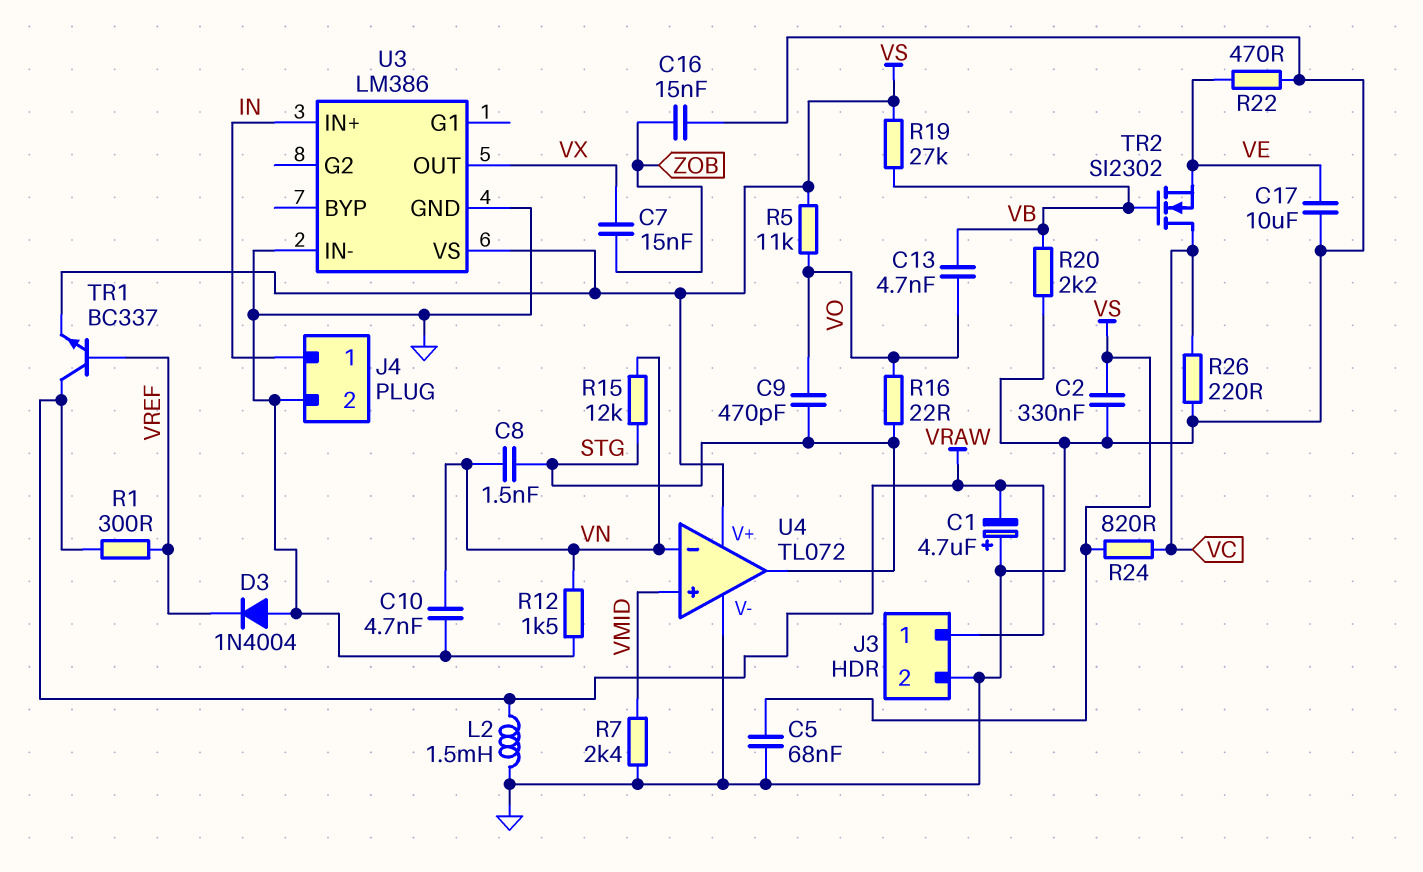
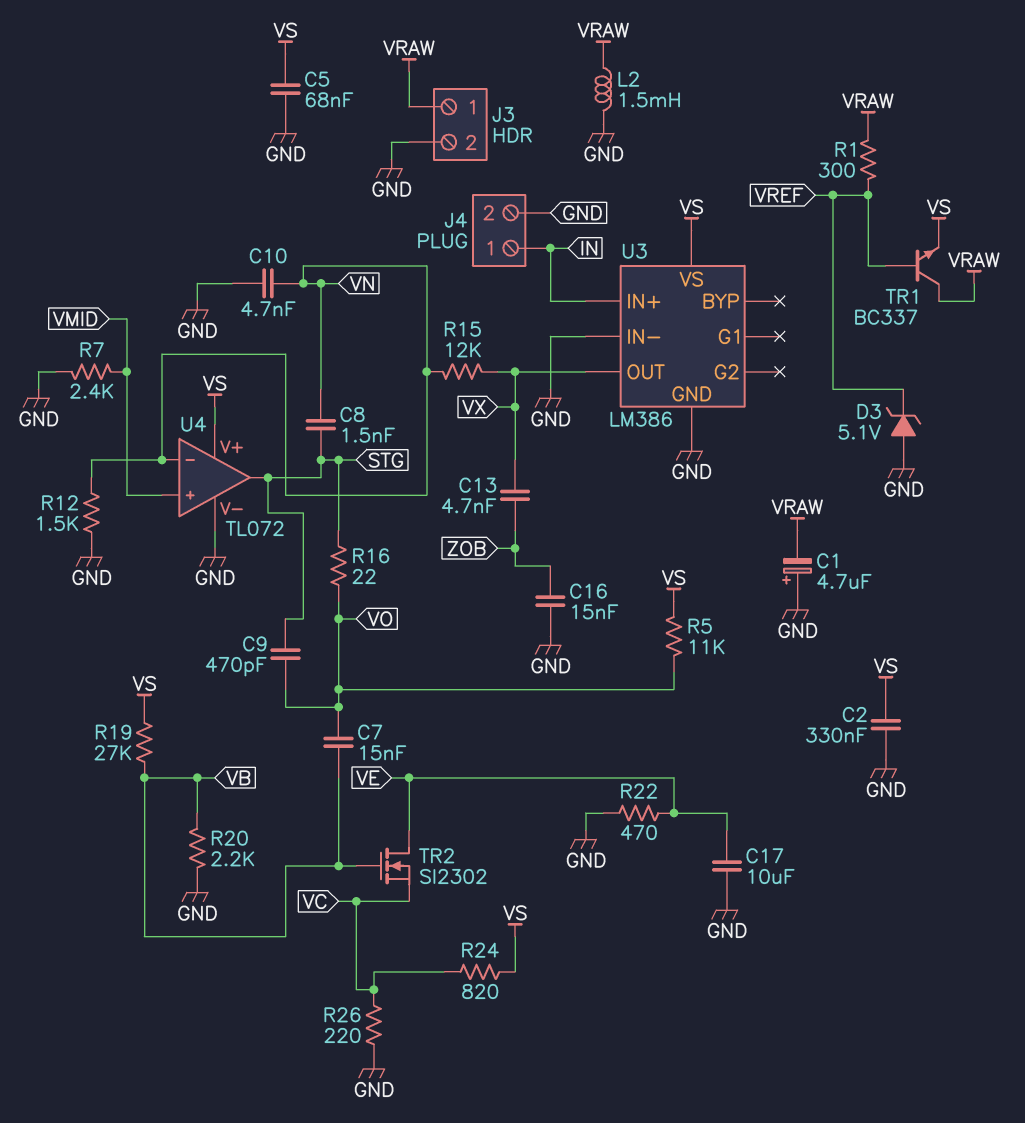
C7: 15nF (VX, ZOB) -> 15nF (VB, VO)
C13: 4.7nF (VB, VO) -> 4.7nF (VX, ZOB)
D3: diode 1N4004 (A GND, K VREF) -> zener 5.1V (A GND, K VREF)
R15: 12k (STG, VN) -> 12k (VN, VX)
TR2: NMOS SI2302 (G VB, D VC, S VE) -> NMOS SI2302 (G VB, D VE, S VC)

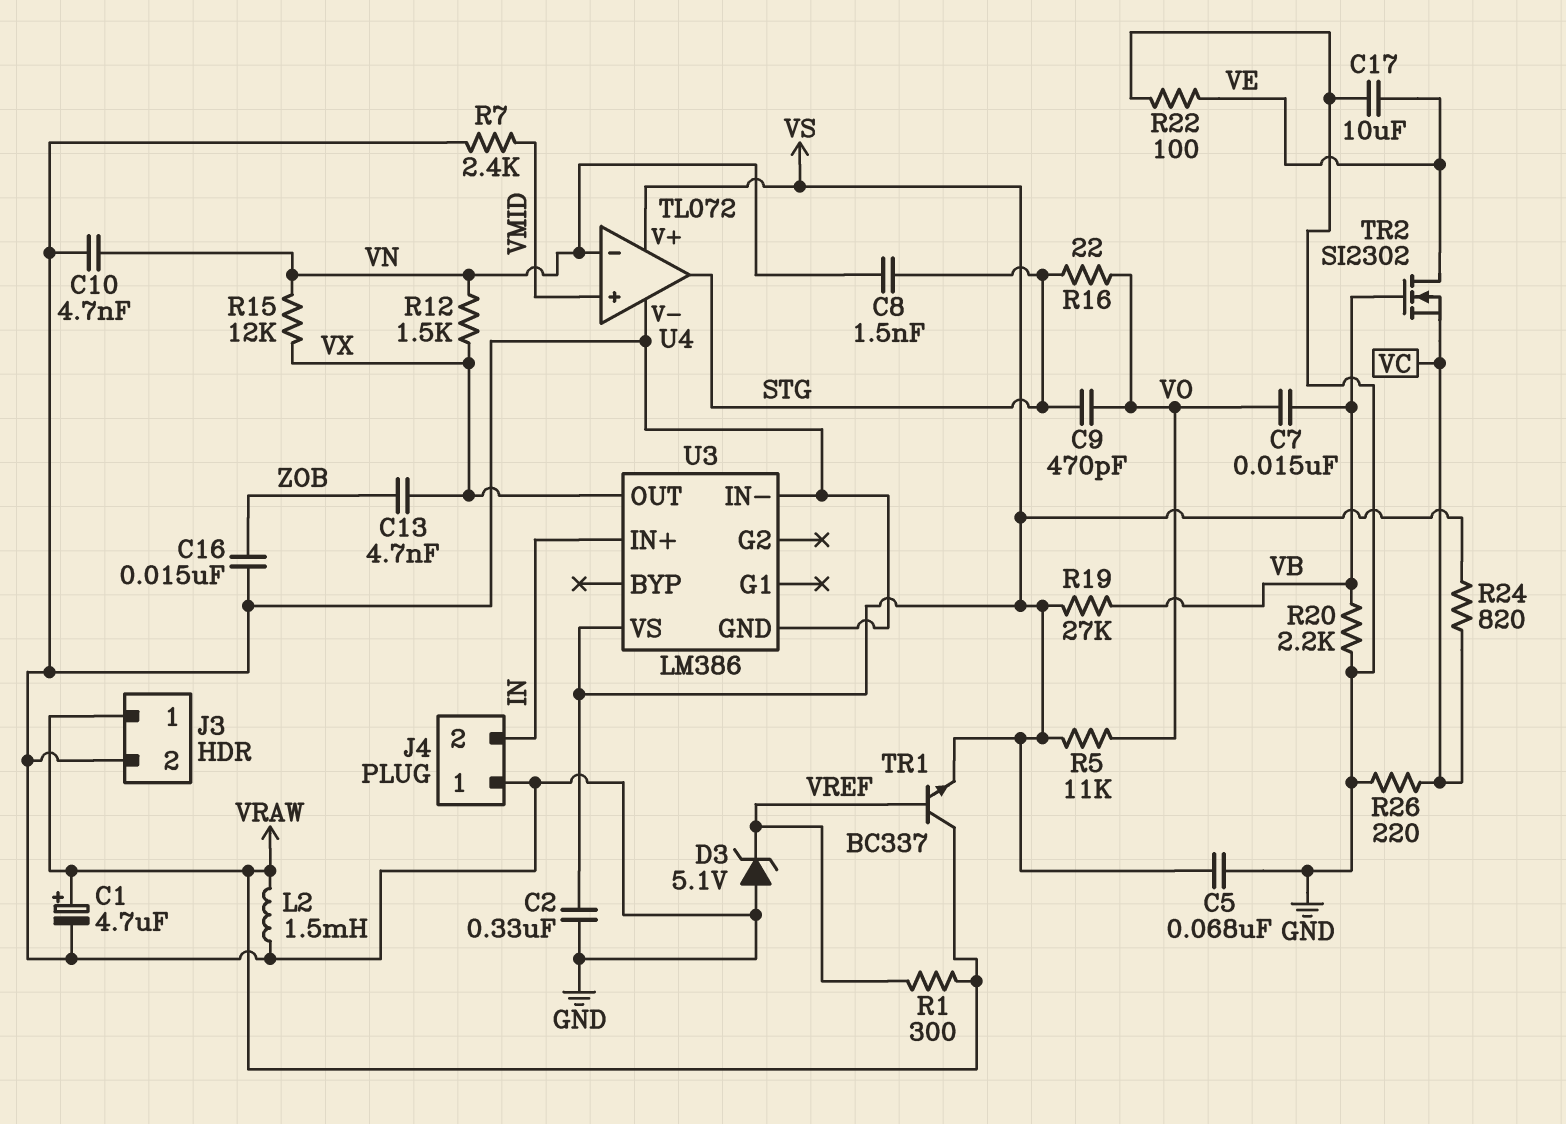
C1: 4.7uF (plus GND, minus VRAW) -> 4.7uF (plus VRAW, minus GND)
J4 pin 1: IN -> GND
J4 pin 2: GND -> IN
R12: 1.5k (GND, VN) -> 1.5k (VN, VX)
R22: 470 (GND, VE) -> 100 (GND, VE)

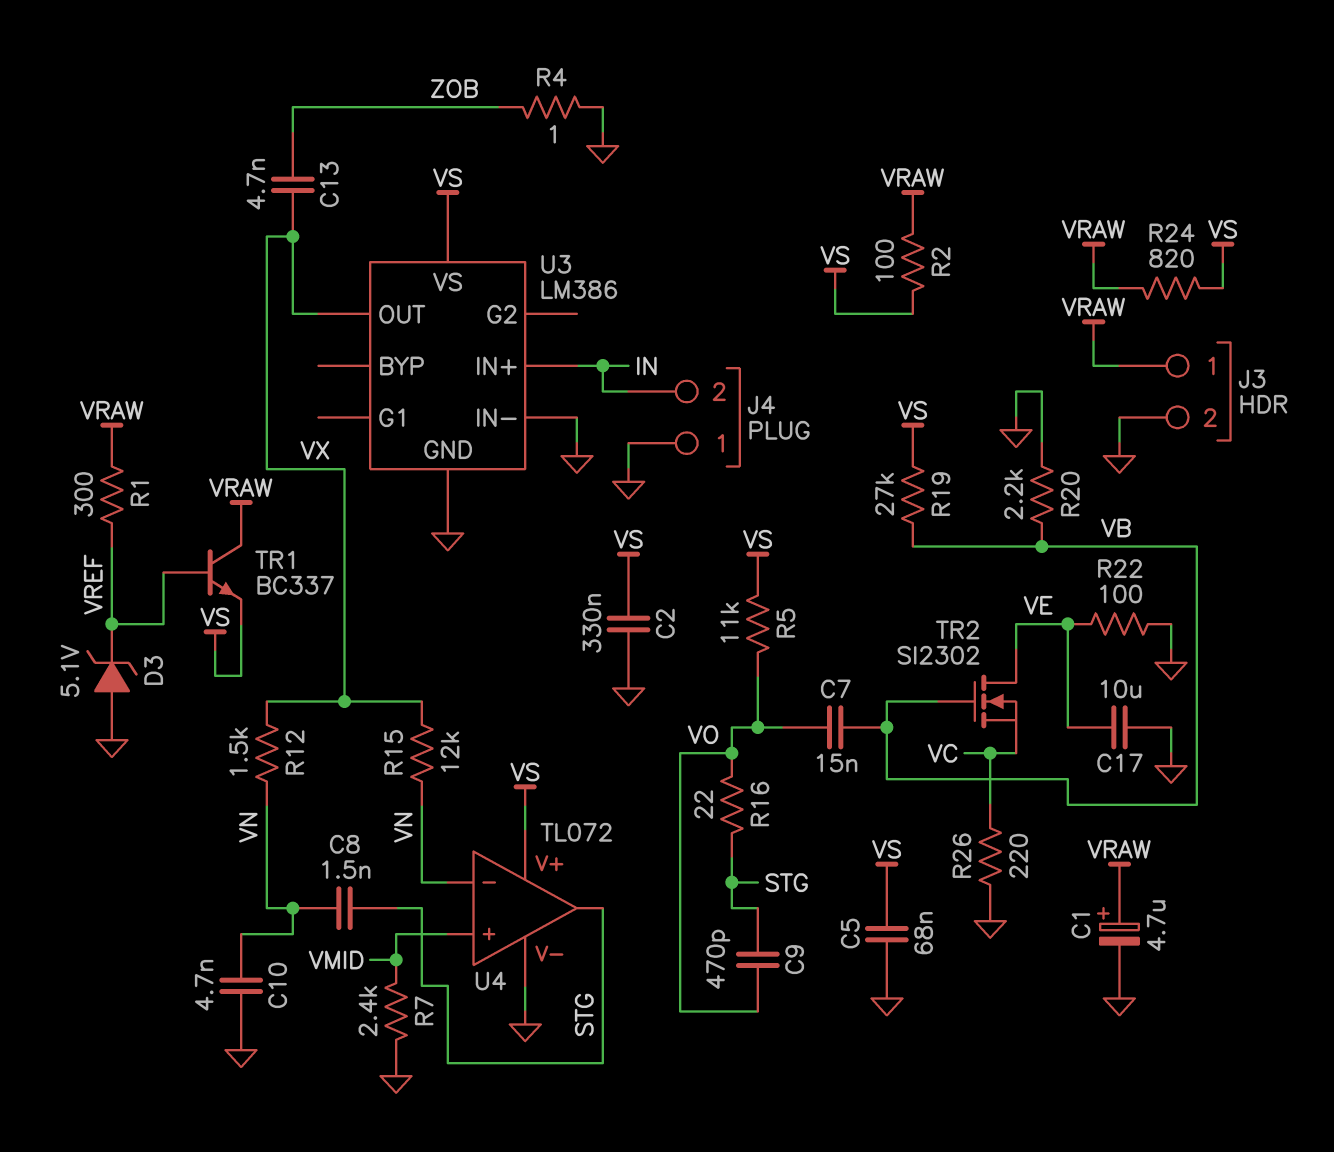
C16: 15nF (GND, ZOB) -> none
L2: 1.5mH (GND, VRAW) -> none
R2: none -> 100 (VRAW, VS)
R4: none -> 1 (GND, ZOB)
R24: 820 (VC, VS) -> 820 (VRAW, VS)

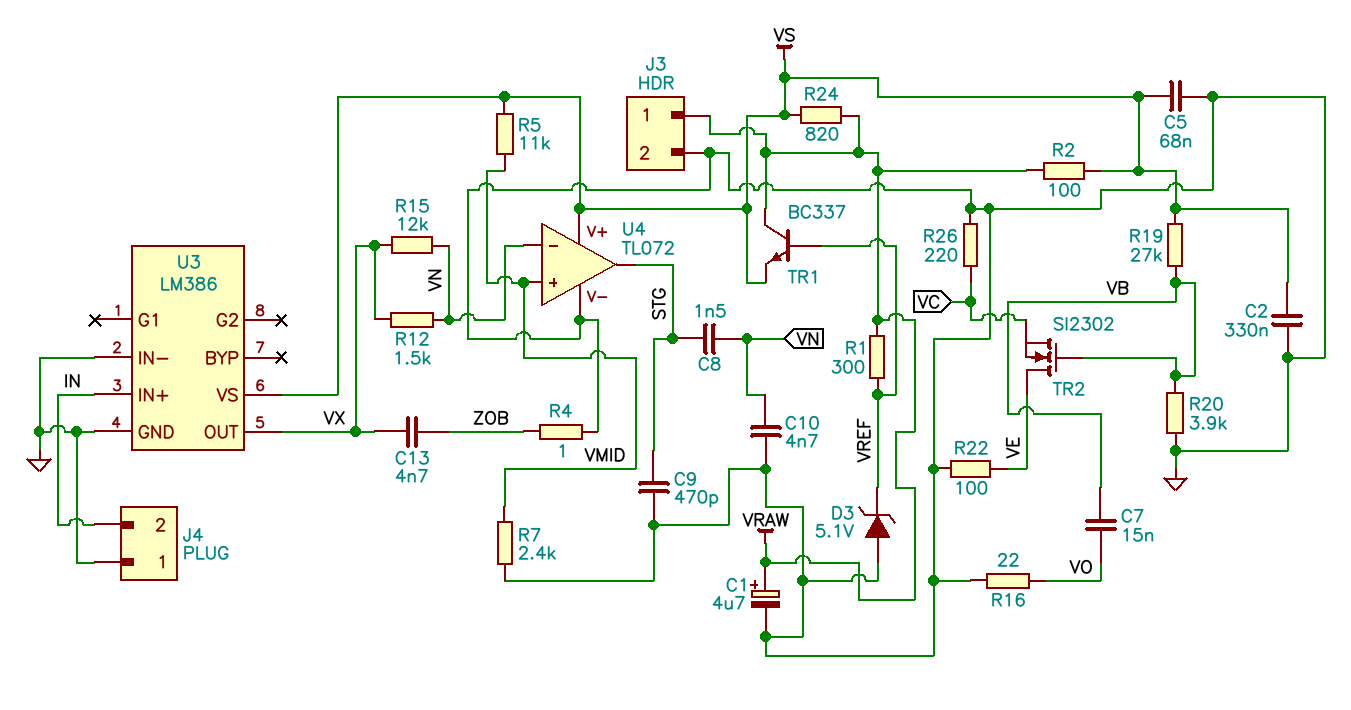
C9: 470pF (STG, VO) -> 470pF (GND, STG)
C17: 10uF (GND, VE) -> none
R5: 11k (VO, VS) -> 11k (VMID, VS)
R16: 22 (STG, VO) -> 22 (GND, VO)
R20: 2.2k (GND, VB) -> 3.9k (GND, VB)

